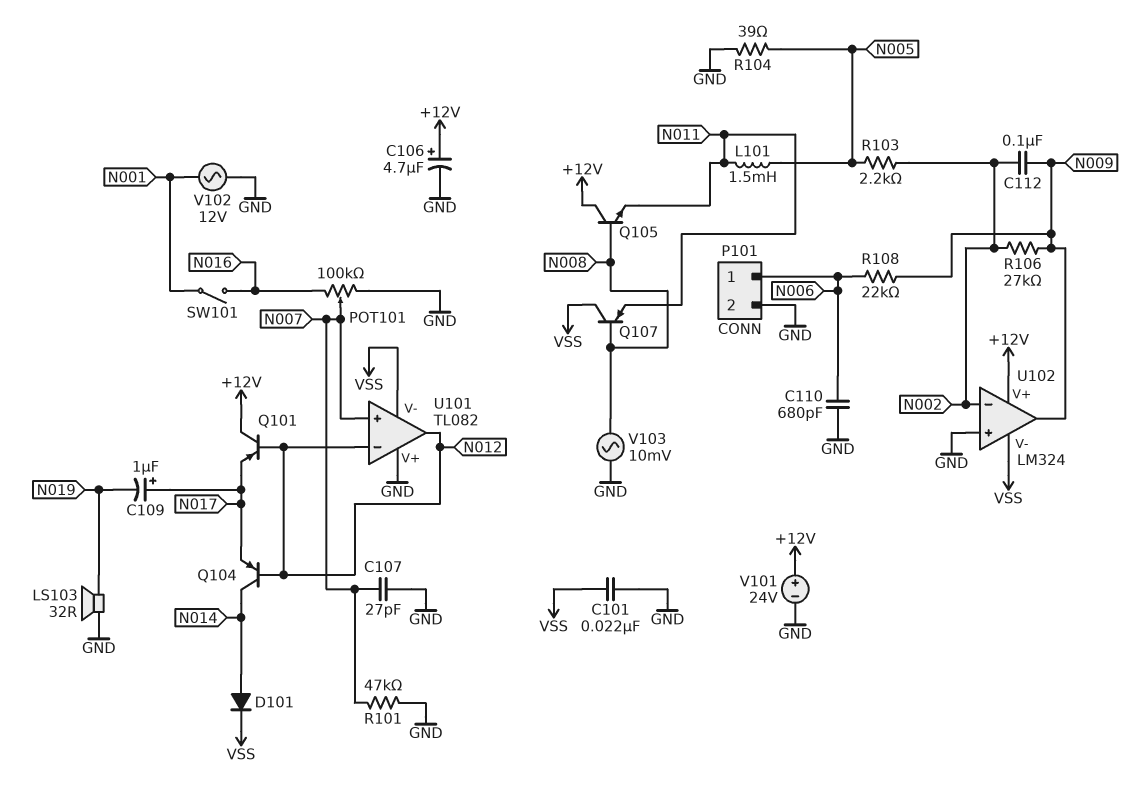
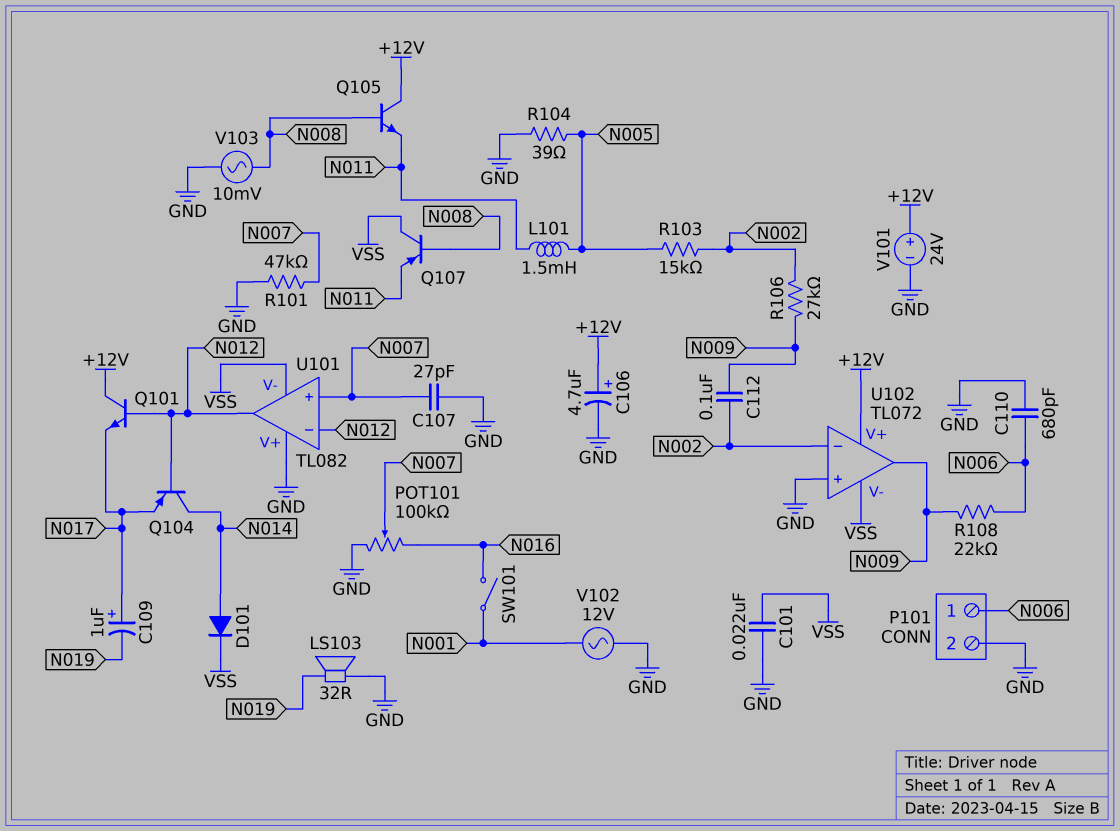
Q101: PNP (B N012, C +12V, E N017) -> NPN (B N012, C +12V, E N017)
R103: 2.2k (N002, N005) -> 15k (N002, N005)
U102: LM324 -> TL072

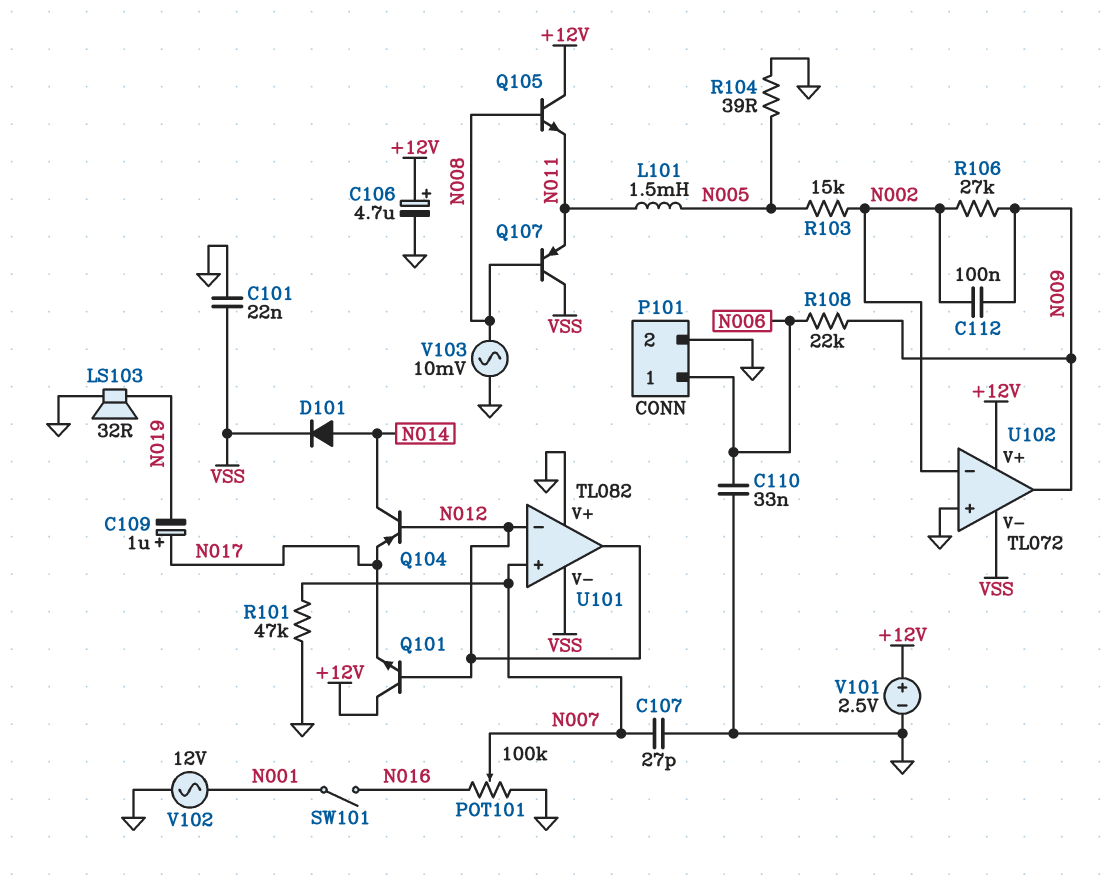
C110: 680pF (GND, N006) -> 33nF (GND, N006)
V101: 24V (plus +12V, minus GND) -> 2.5V (plus +12V, minus GND)

